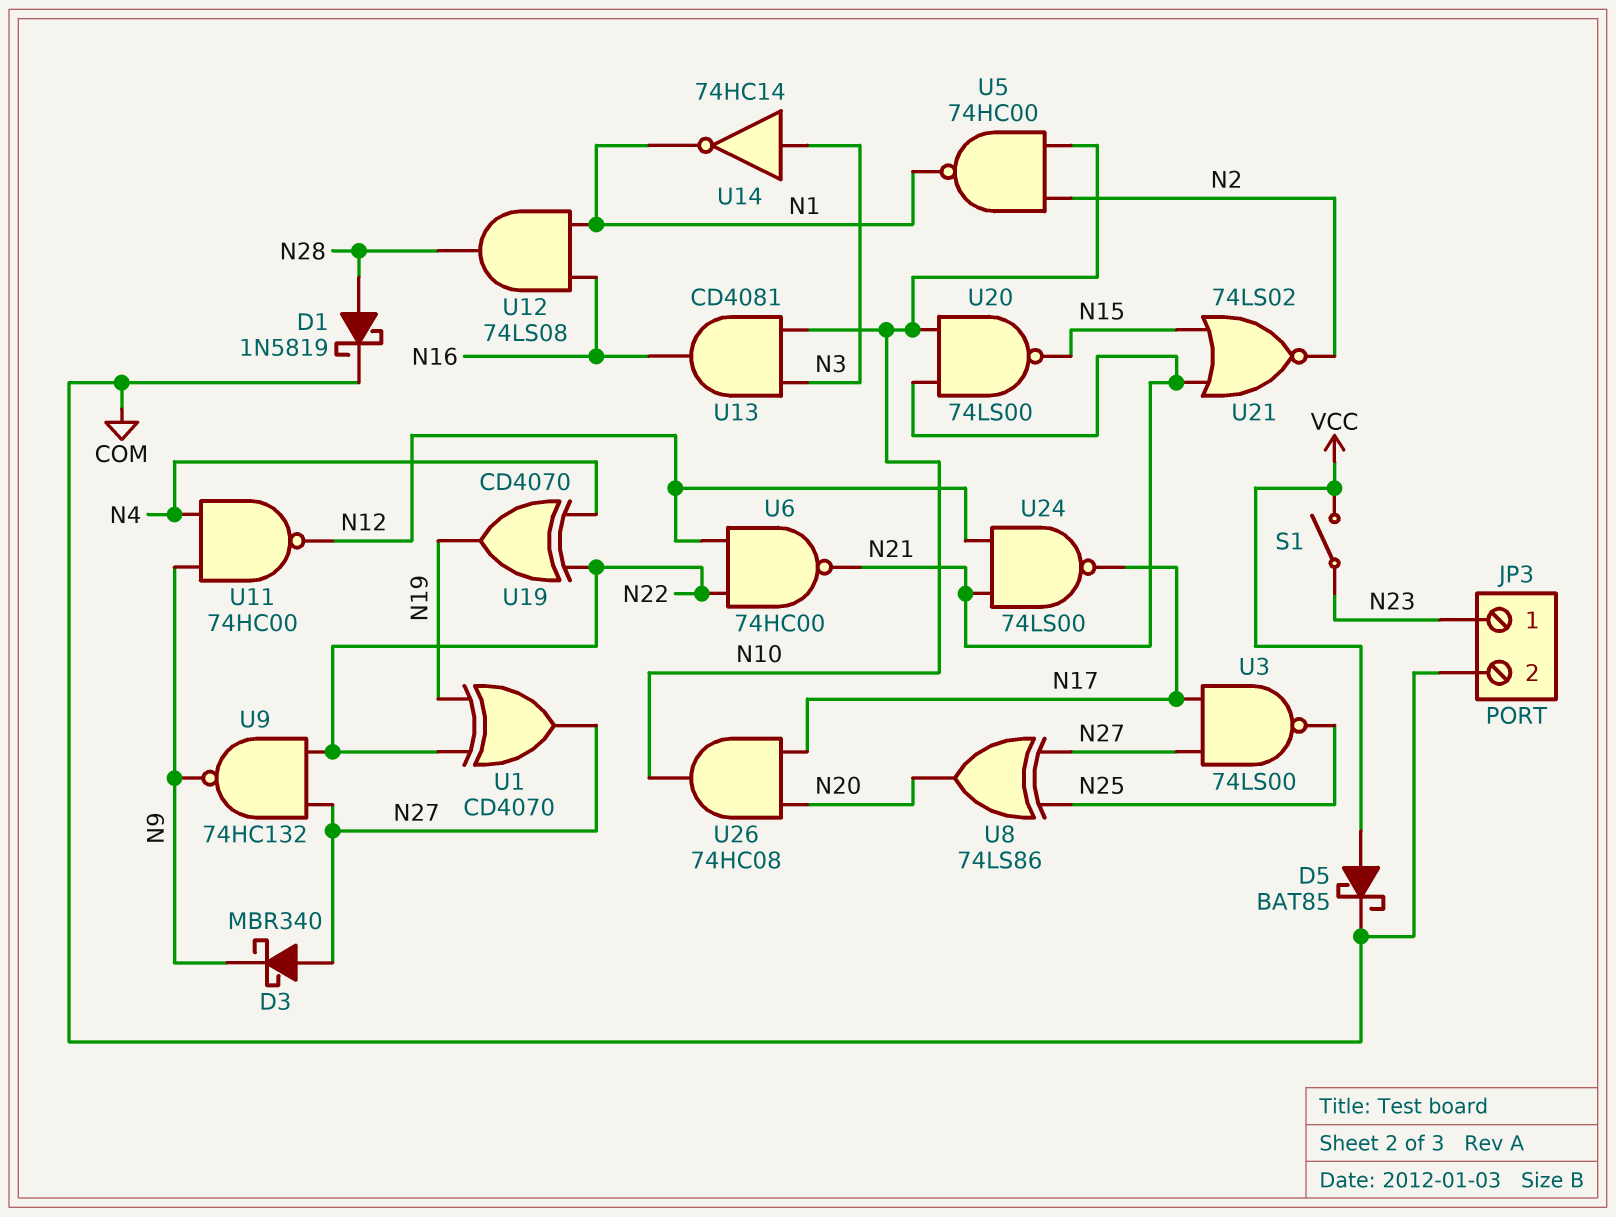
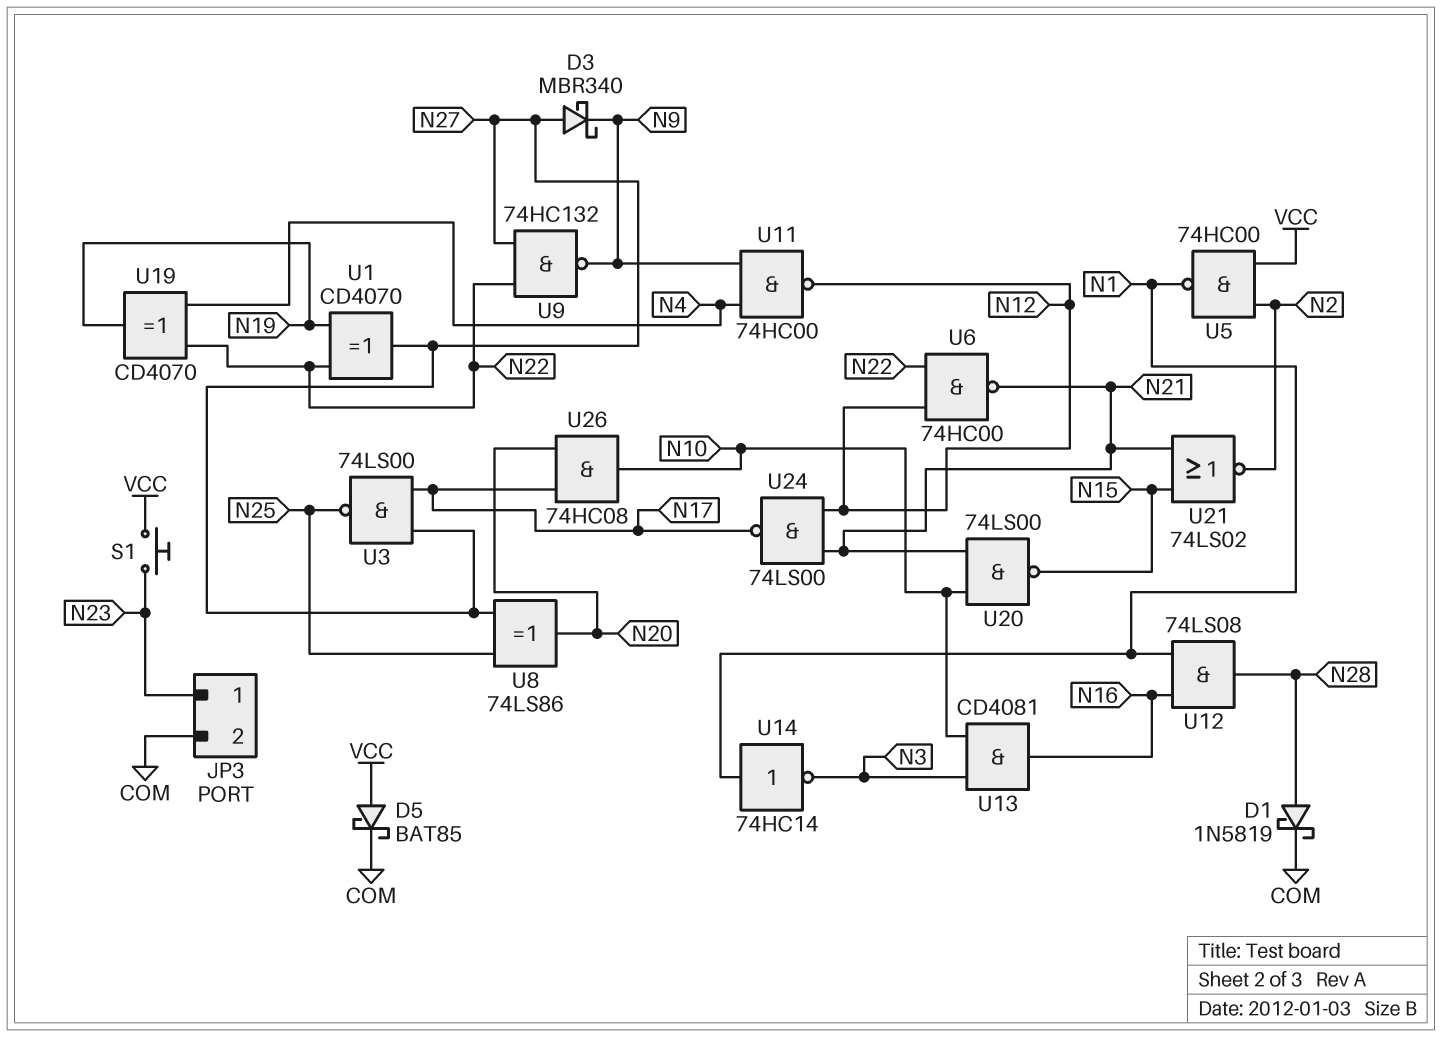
S1: switch (N23, VCC) -> button (N23, VCC)
U5: NAND 74HC00 (in N2, in N10, out N1) -> NAND 74HC00 (in N2, in VCC, out N1)
U14: NOT 74HC14 (in N3, out N1) -> NOT 74HC14 (in N1, out N3)

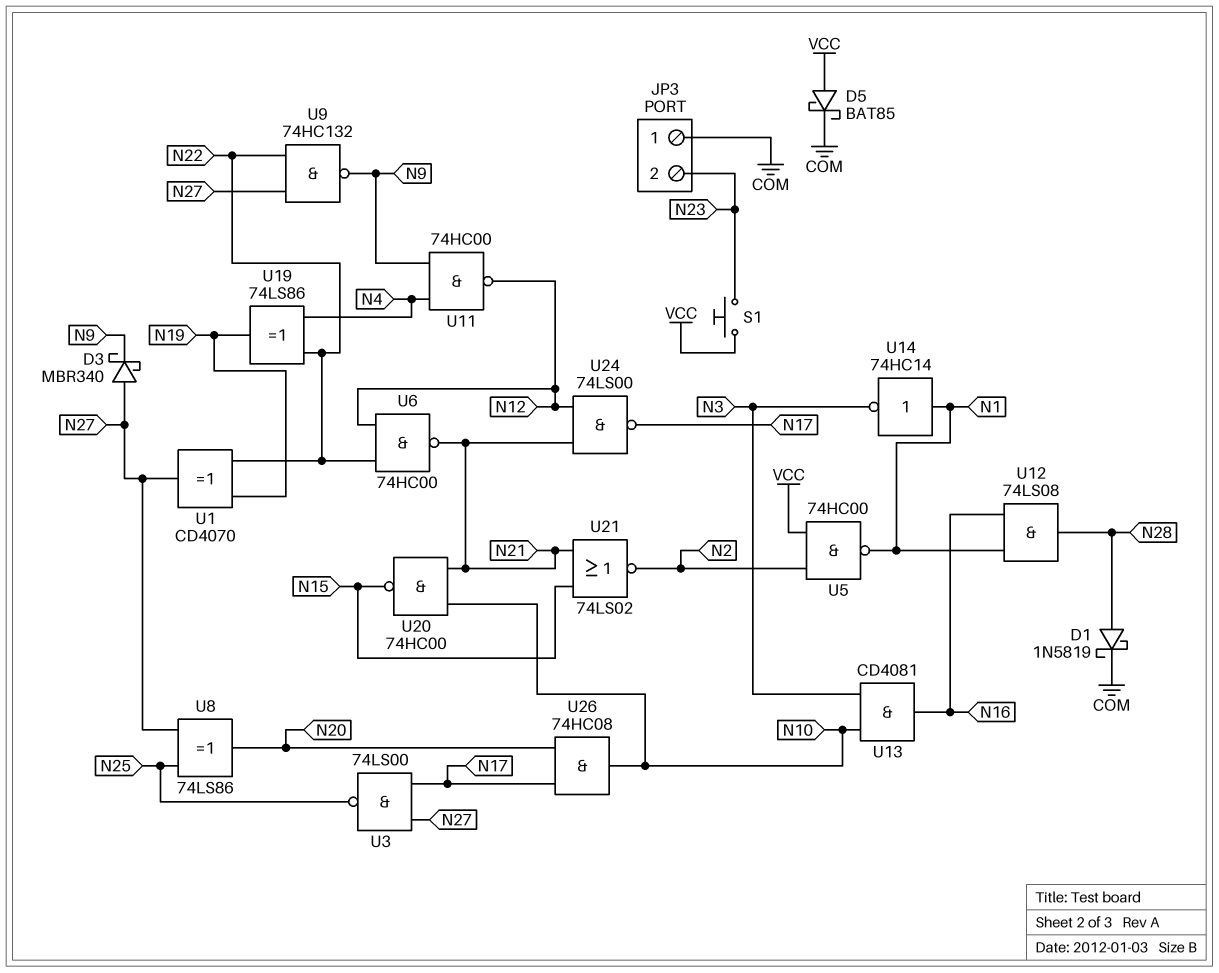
JP3 pin 1: N23 -> COM
JP3 pin 2: COM -> N23
U19: XOR CD4070 (in N4, in N22, out N19) -> XOR 74LS86 (in N4, in N22, out N19)
U20: NAND 74LS00 (in N10, in N21, out N15) -> NAND 74HC00 (in N10, in N21, out N15)

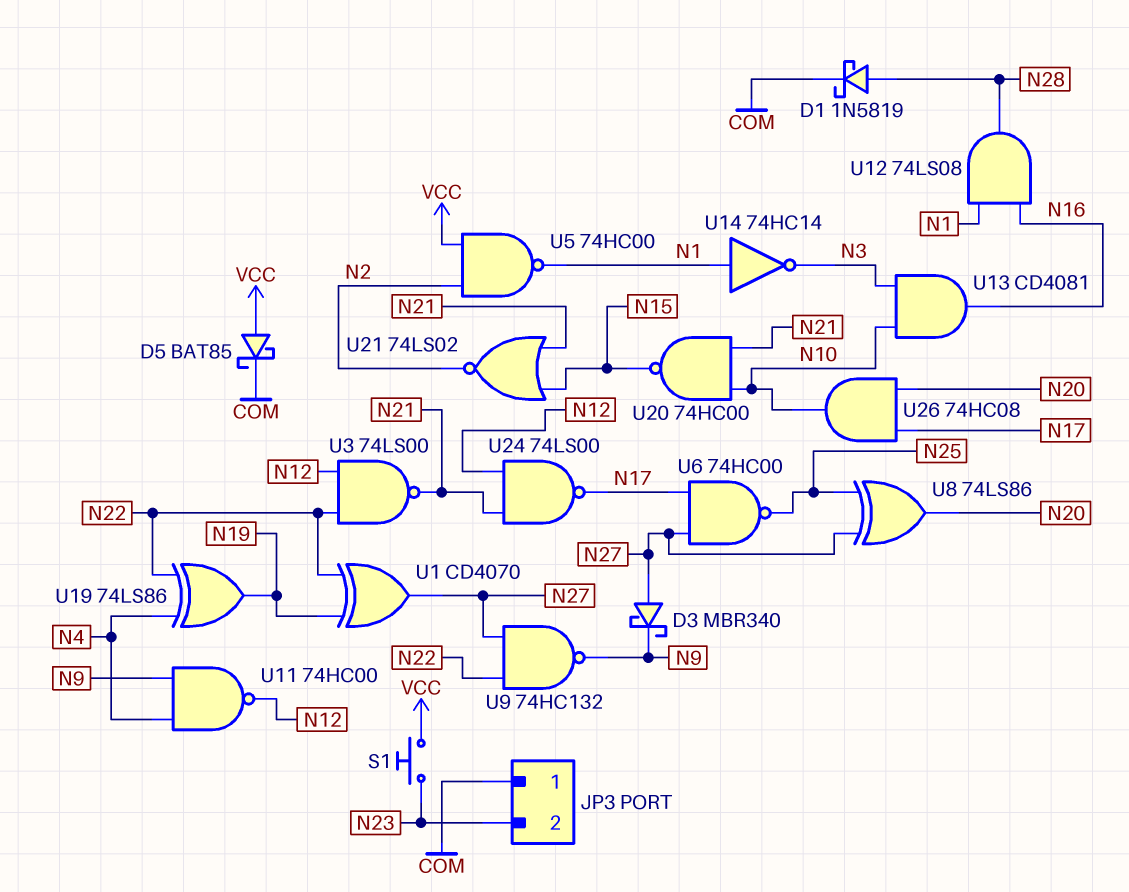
U3: NAND 74LS00 (in N17, in N27, out N25) -> NAND 74LS00 (in N12, in N22, out N21)
U6: NAND 74HC00 (in N12, in N22, out N21) -> NAND 74HC00 (in N17, in N27, out N25)

